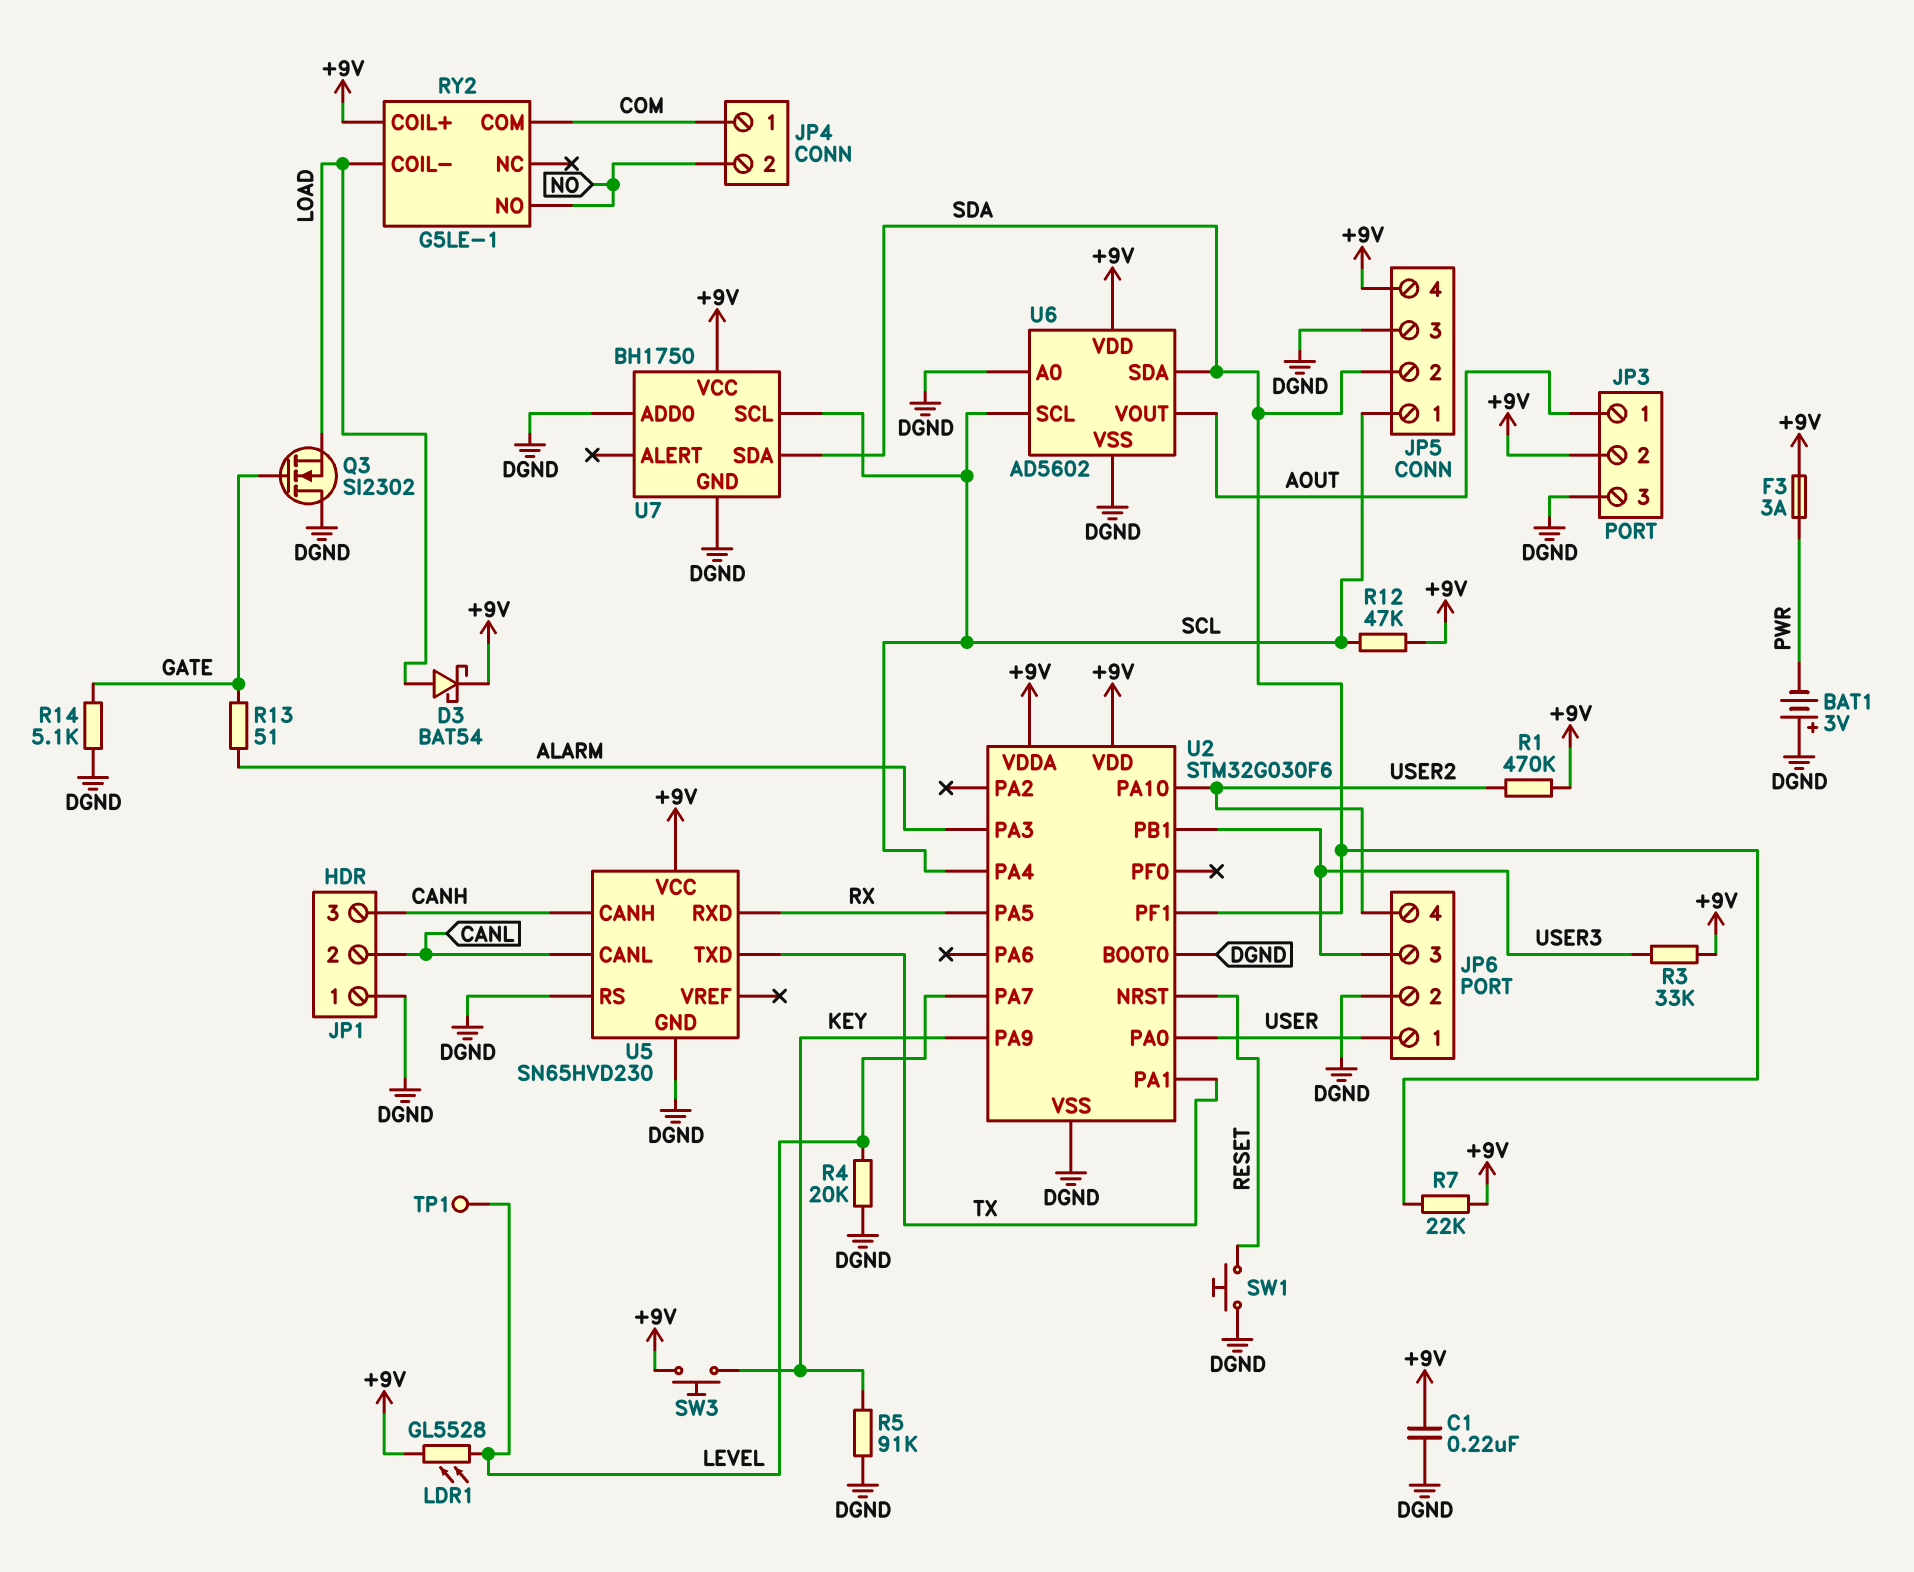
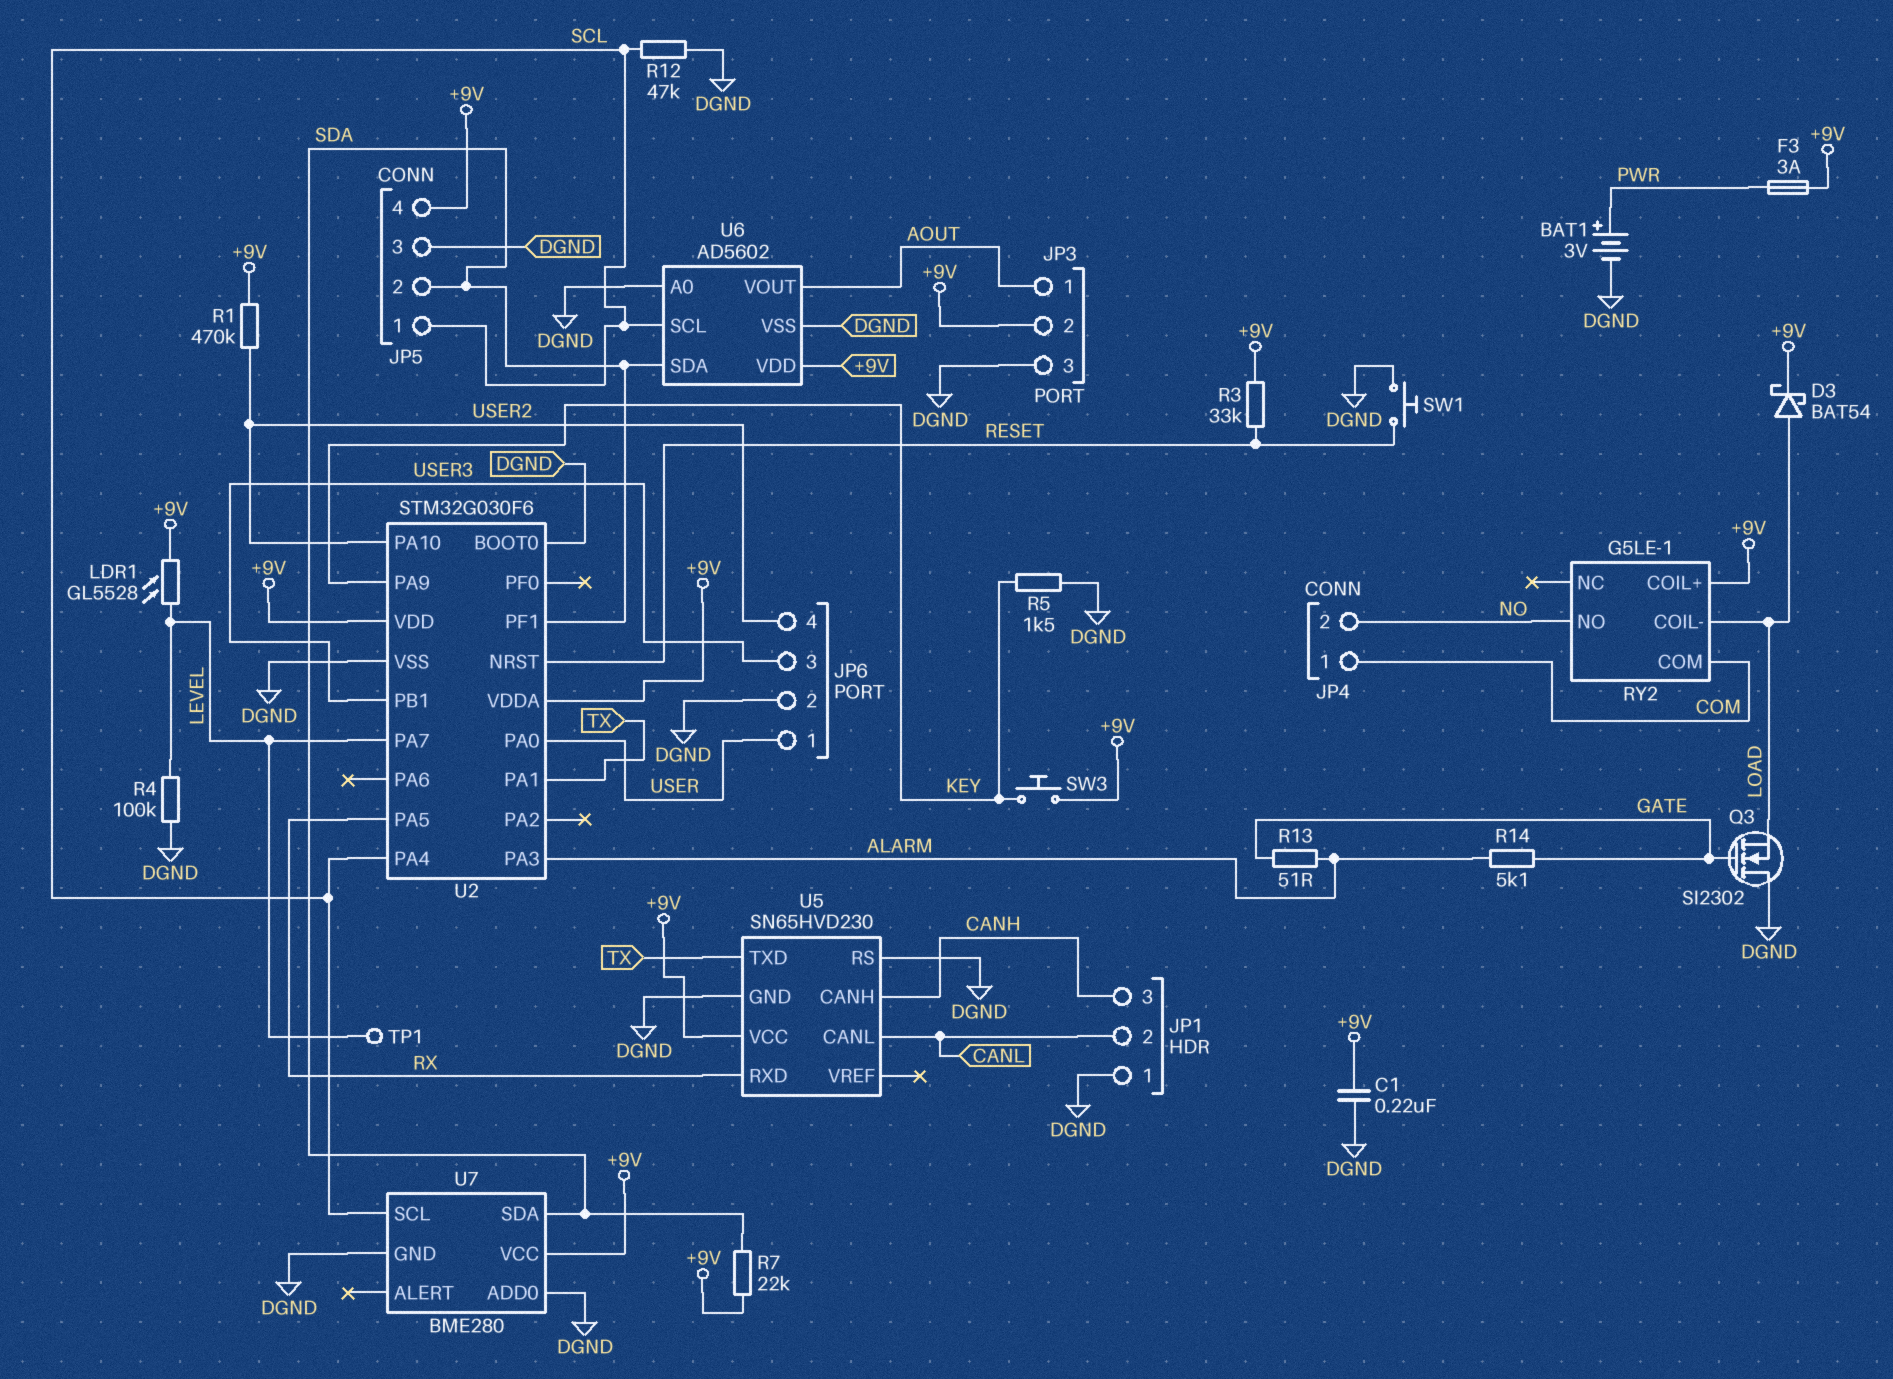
BAT1: 3V (plus DGND, minus PWR) -> 3V (plus PWR, minus DGND)
R3: 33k (+9V, USER3) -> 33k (+9V, RESET)
R4: 20k (DGND, LEVEL) -> 100k (DGND, LEVEL)
R5: 91k (DGND, KEY) -> 1.5k (DGND, KEY)
R12: 47k (+9V, SCL) -> 47k (DGND, SCL)
R14: 5.1k (DGND, GATE) -> 5.1k (ALARM, GATE)
U7: BH1750 -> BME280

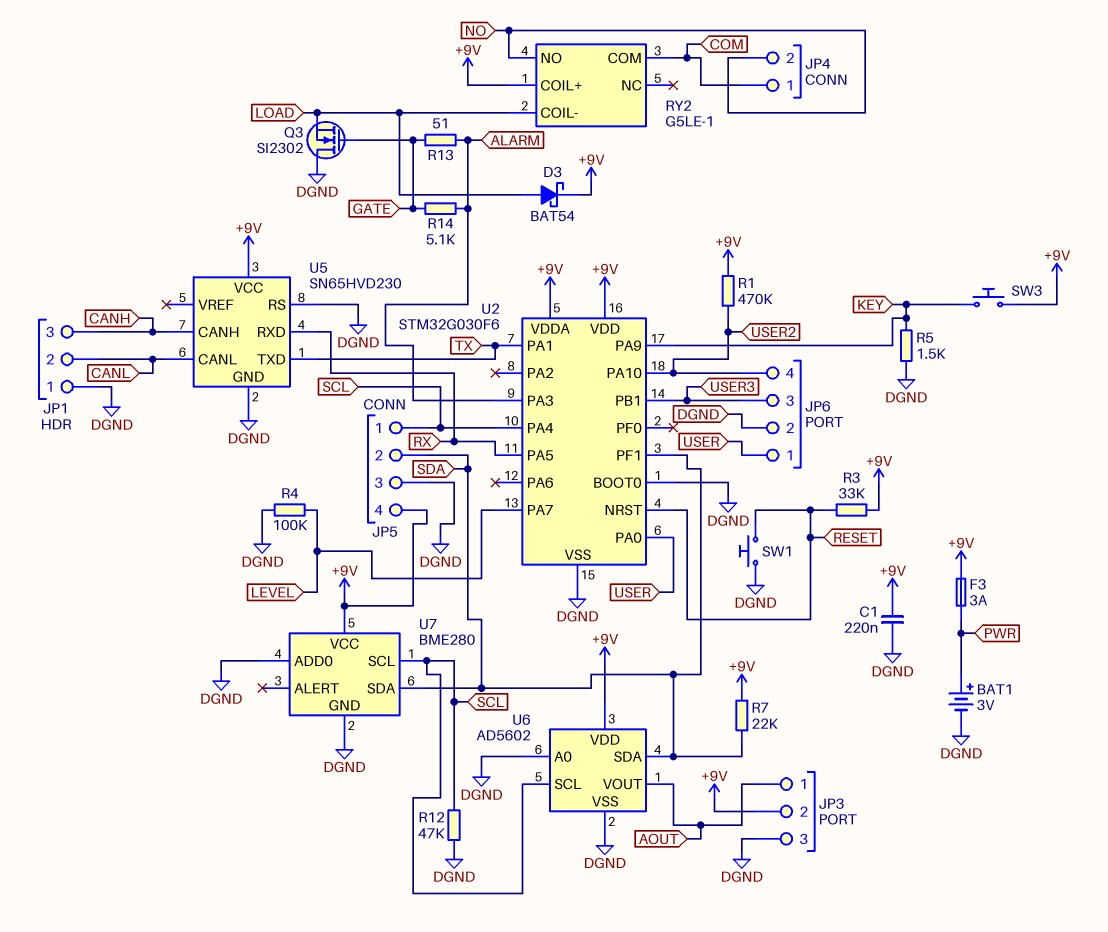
LDR1: GL5528 (+9V, LEVEL) -> none
TP1: test point (LEVEL) -> none

